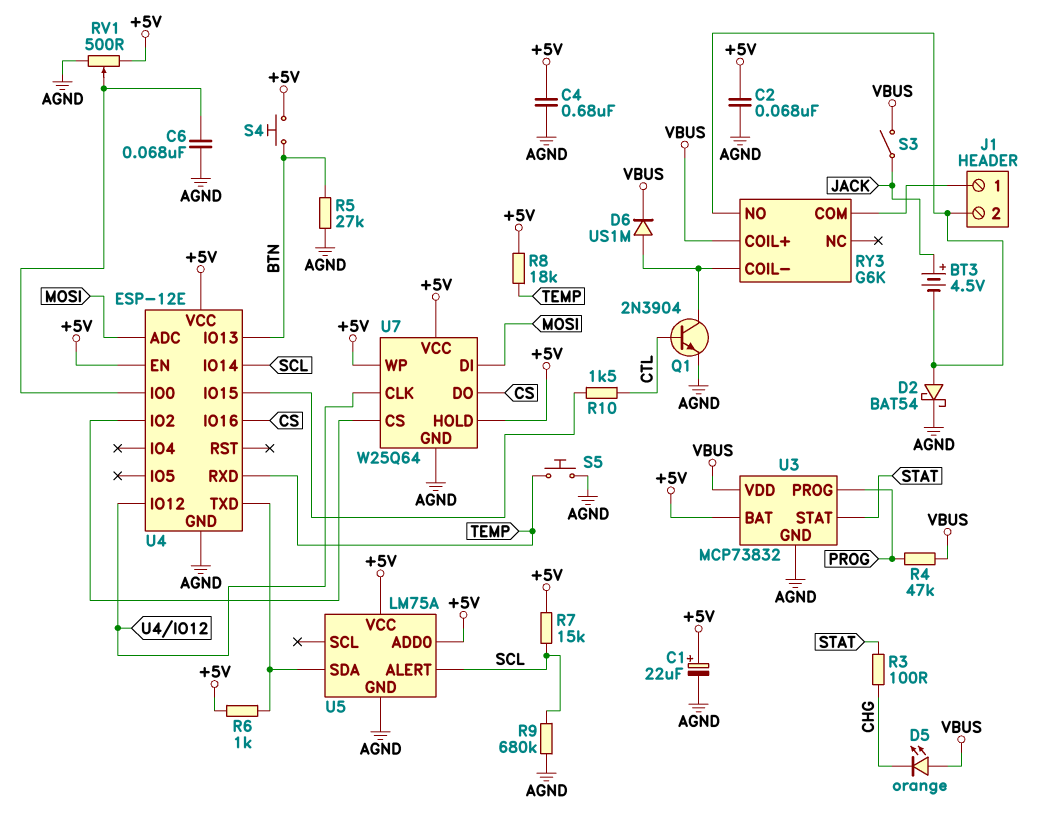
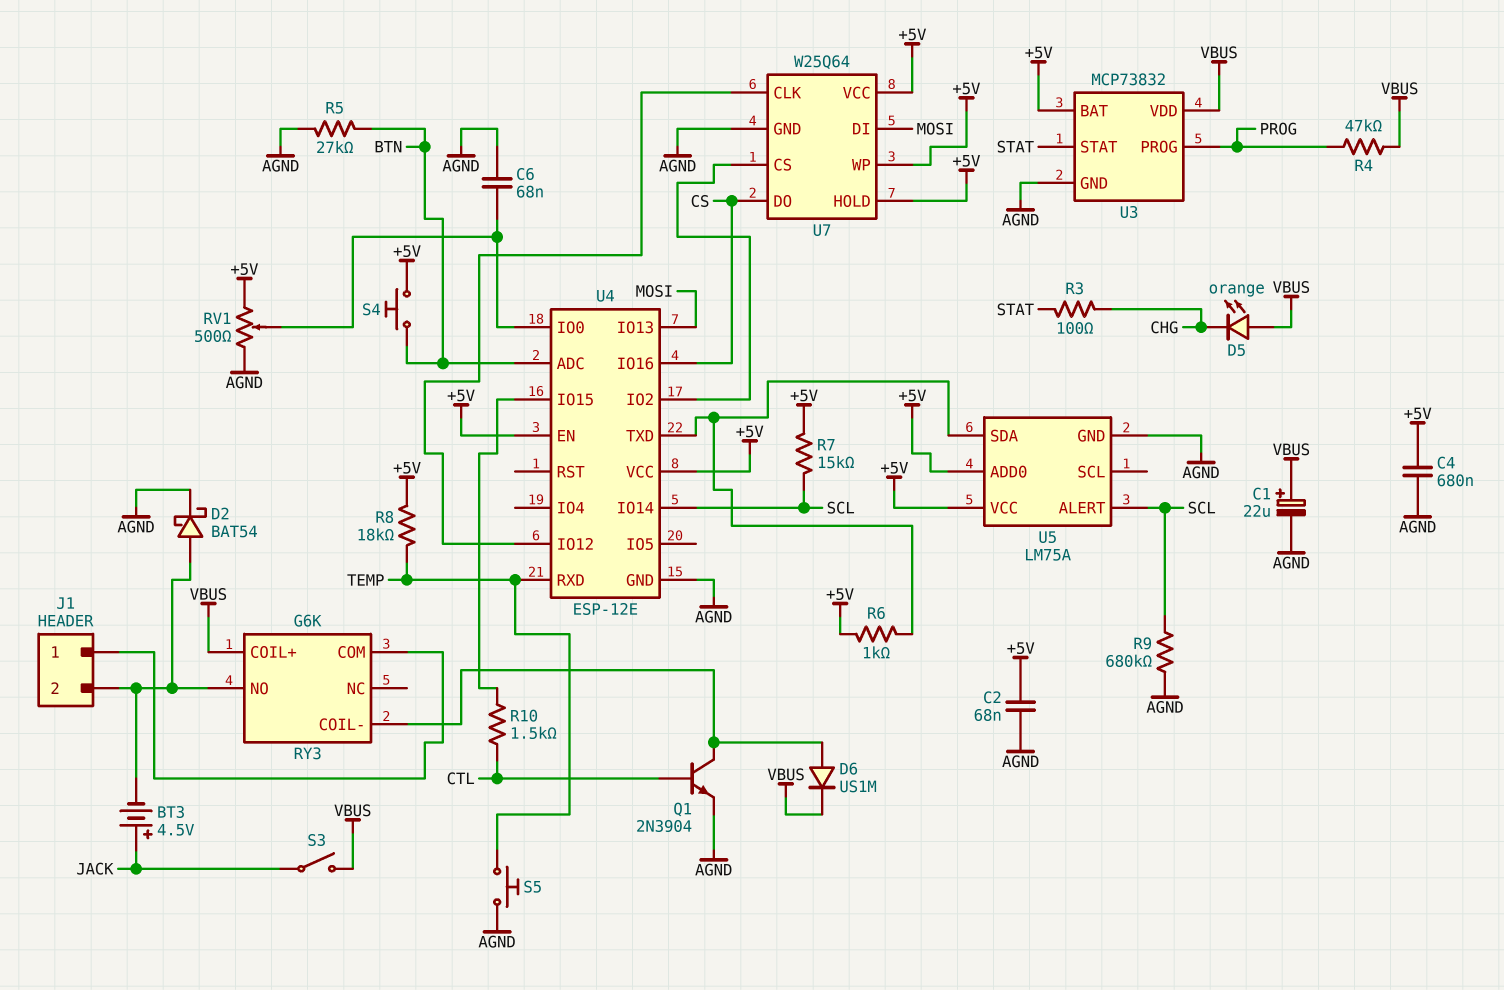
C1: 22uF (plus +5V, minus AGND) -> 22uF (plus VBUS, minus AGND)
U4 pin ADC: MOSI -> BTN
U4 pin IO13: BTN -> MOSI

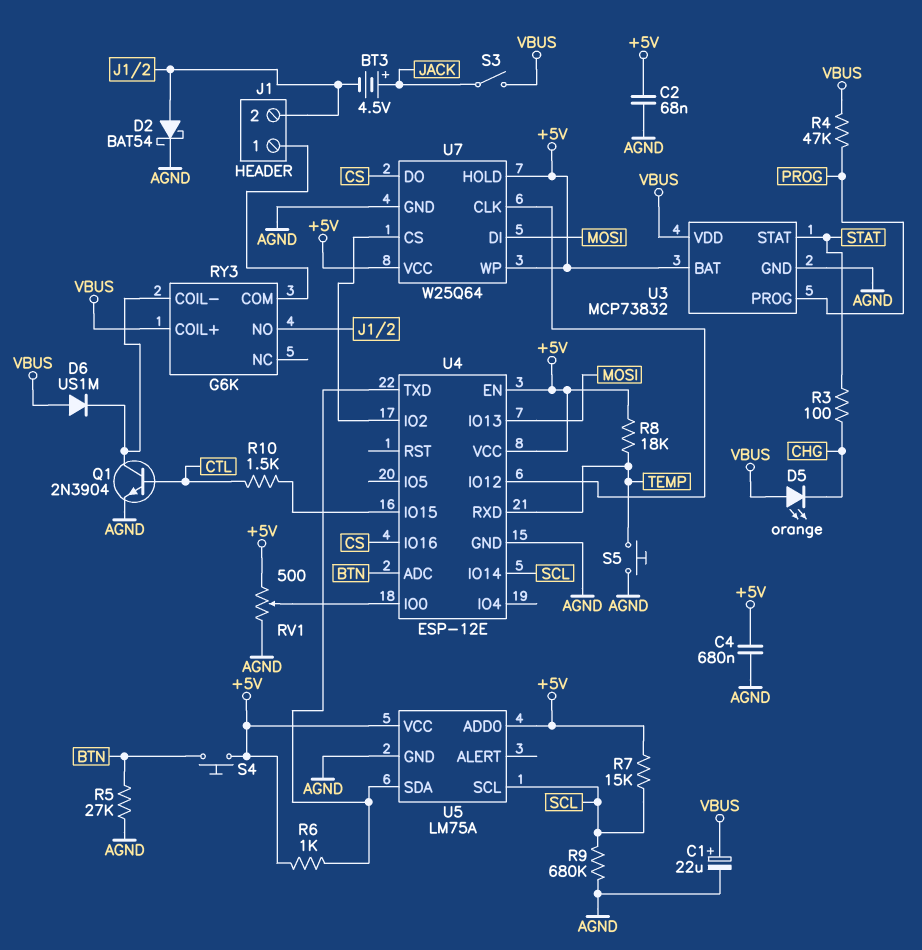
C6: 68nF (AGND, U4/IO0) -> none
D6: diode US1M (A RY3/COIL-, K VBUS) -> diode US1M (A VBUS, K RY3/COIL-)
U5 pin ALERT: SCL -> none
U5 pin SCL: none -> SCL

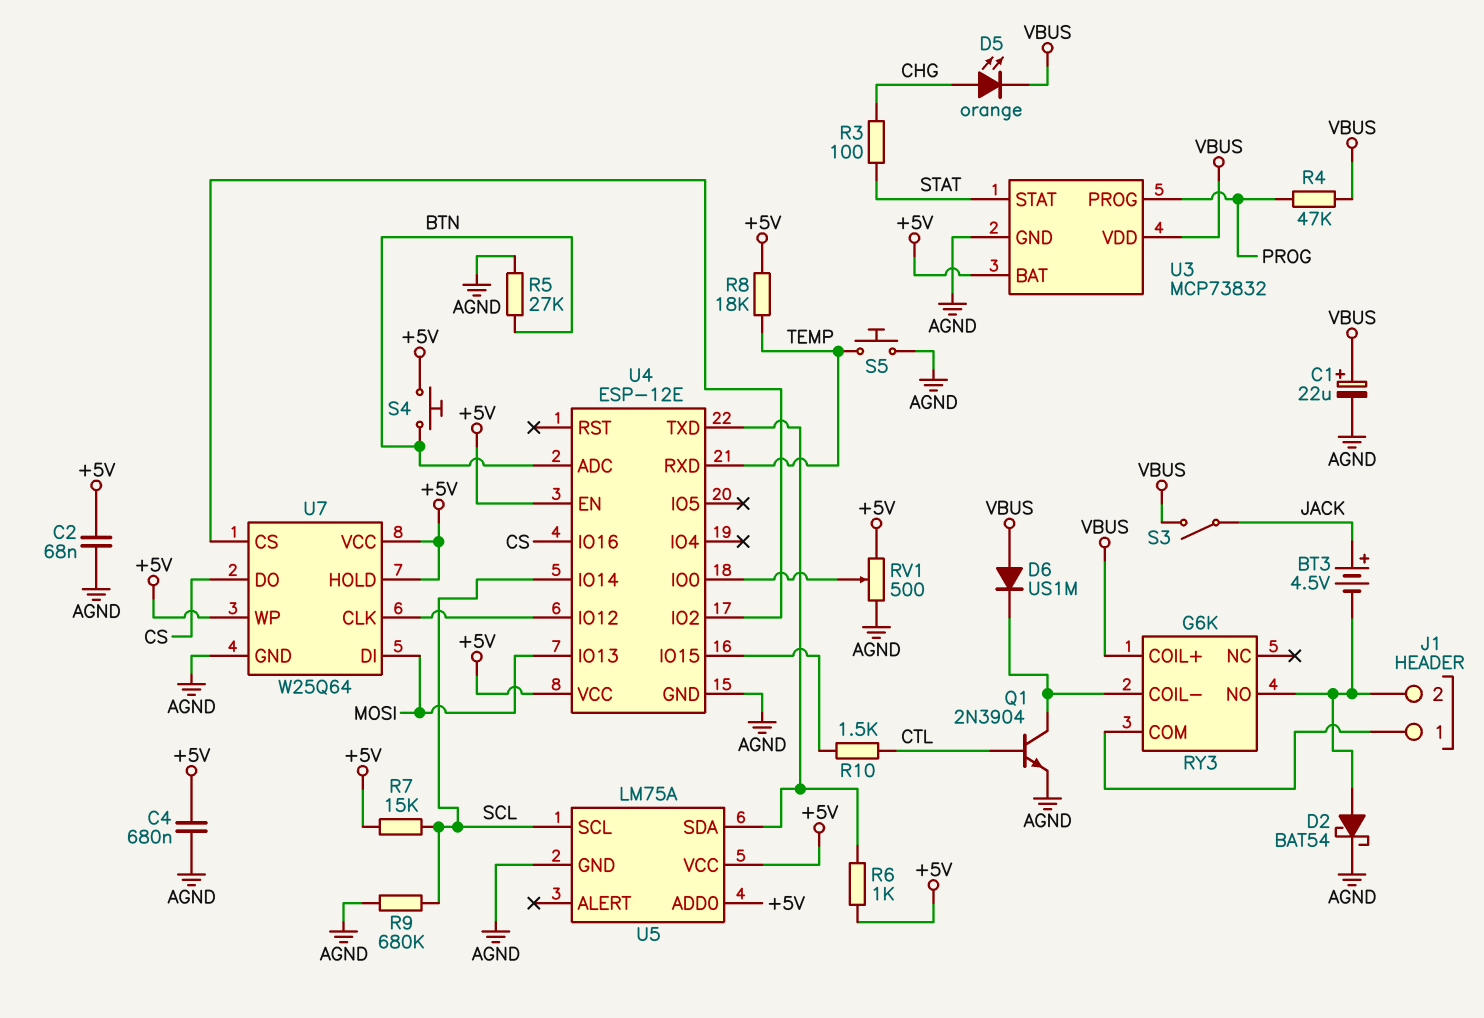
D5: LED orange (A VBUS, K CHG) -> LED orange (A CHG, K VBUS)

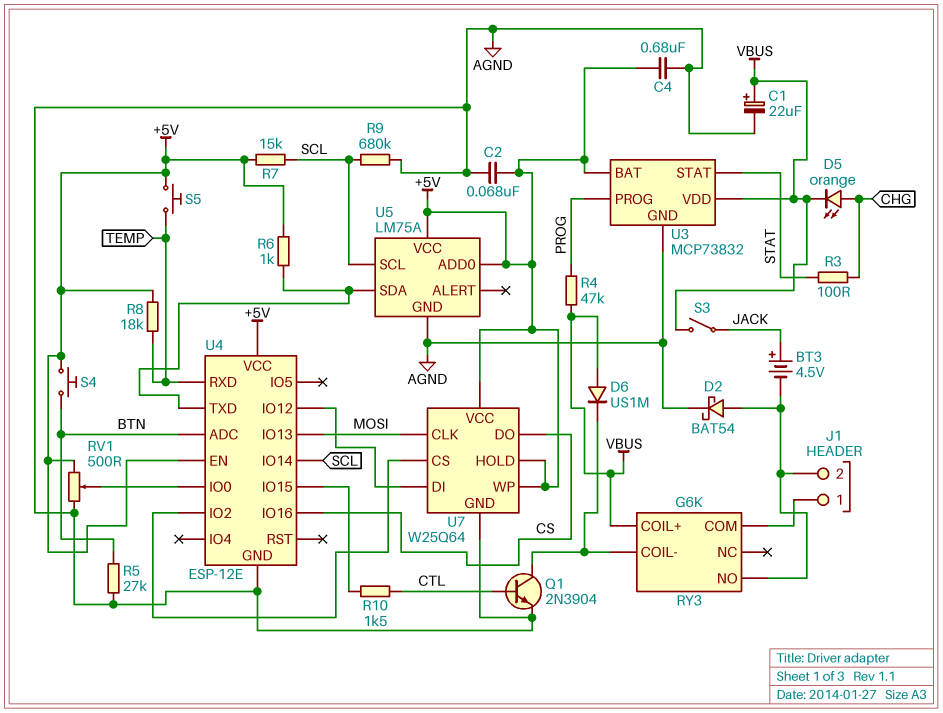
S5: button (AGND, TEMP) -> button (+5V, TEMP)
U7 pin CLK: U4/IO12 -> MOSI
U7 pin DI: MOSI -> U4/IO12

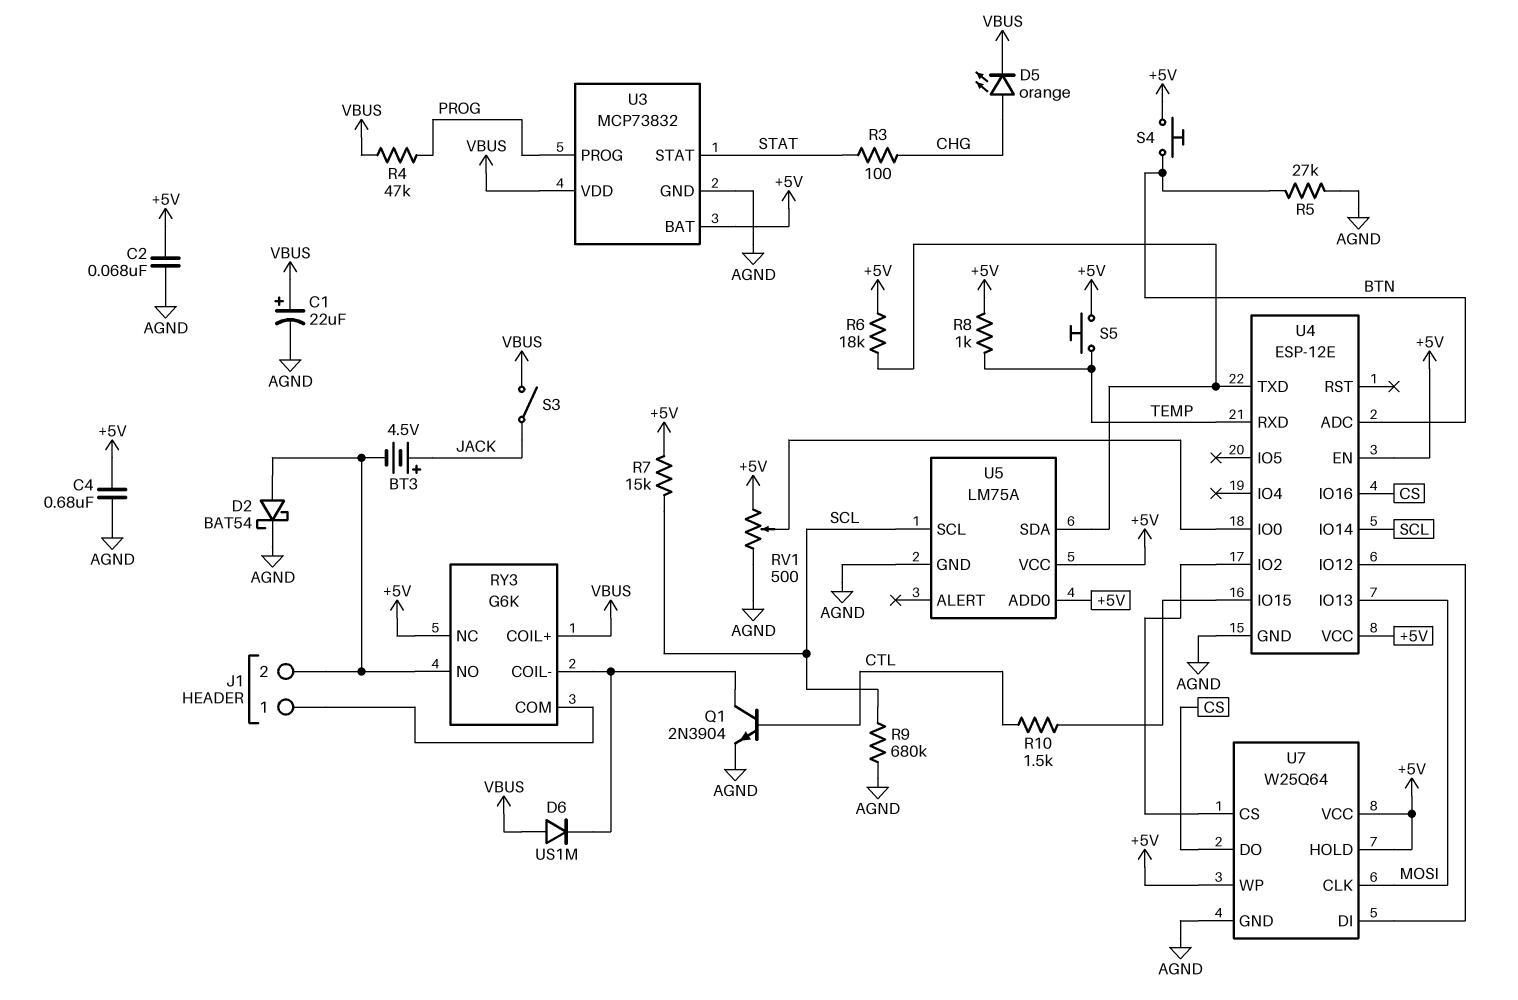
R6: 1k (+5V, U4/TXD) -> 18k (+5V, U4/TXD)
R8: 18k (+5V, TEMP) -> 1k (+5V, TEMP)
RY3 pin NC: none -> +5V

